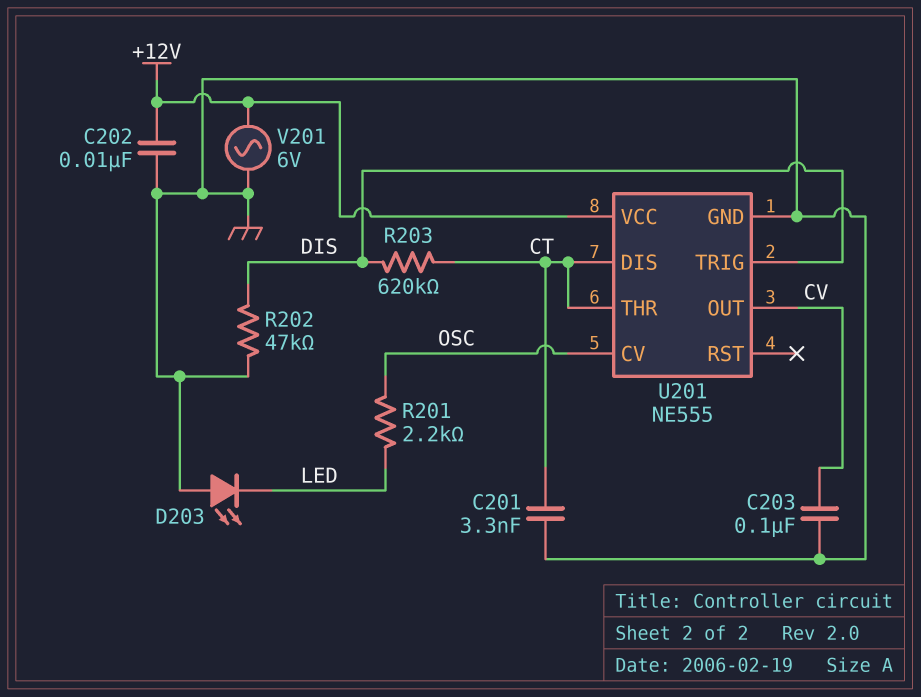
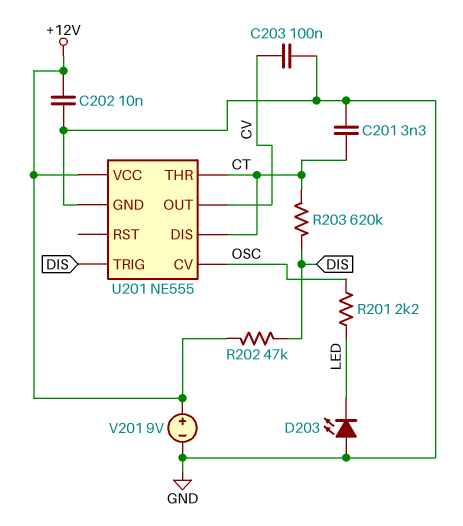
R202: 47k (DIS, GND) -> 47k (+12V, DIS)
V201: AC 6V (+12V, GND) -> 9V (plus +12V, minus GND)

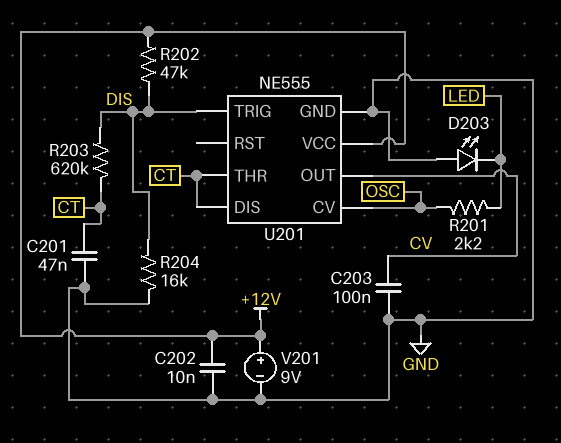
C201: 3.3nF (CT, GND) -> 47nF (CT, GND)
R204: none -> 16k (DIS, GND)

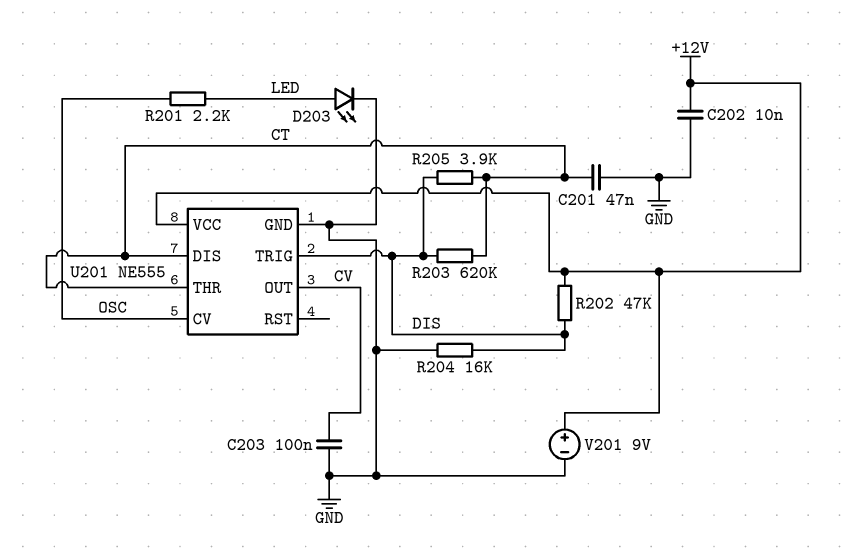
D203: LED (A GND, K LED) -> LED (A LED, K GND)
R205: none -> 3.9k (CT, DIS)

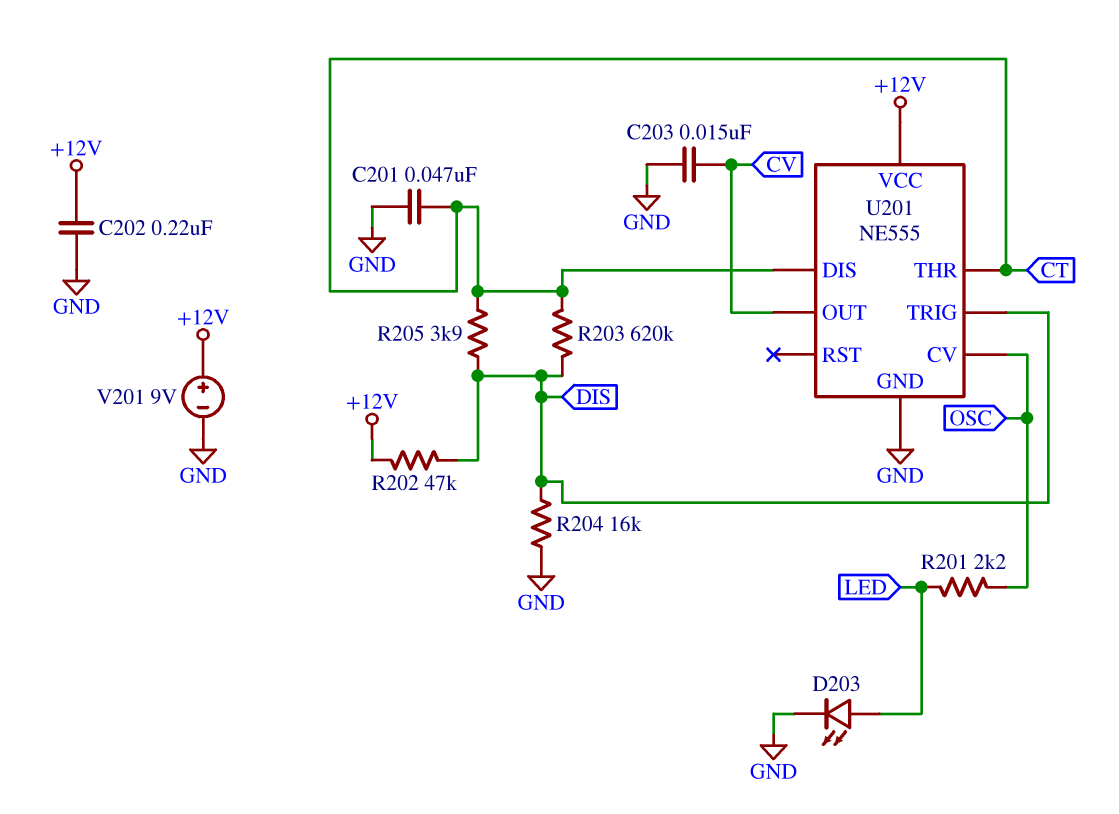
C202: 10nF (+12V, GND) -> 220nF (+12V, GND)
C203: 100nF (CV, GND) -> 15nF (CV, GND)

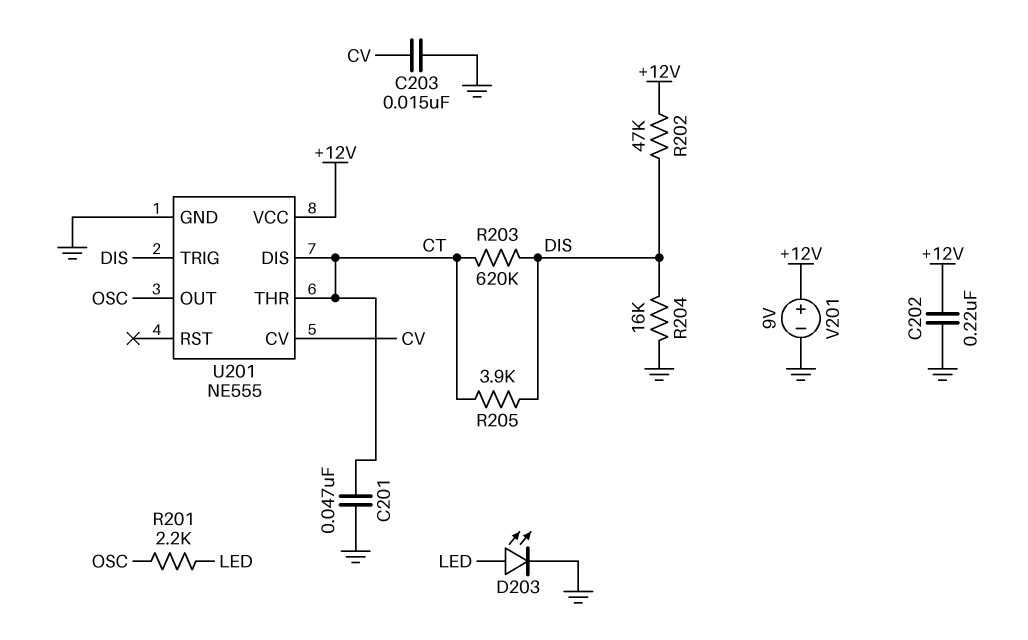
U201 pin CV: OSC -> CV
U201 pin OUT: CV -> OSC

